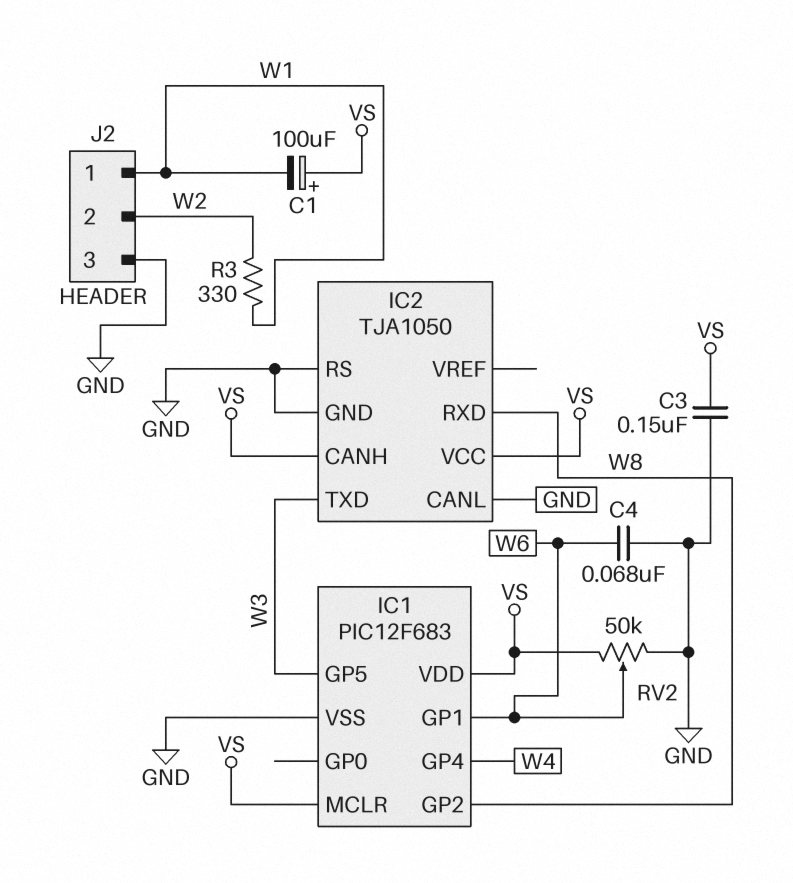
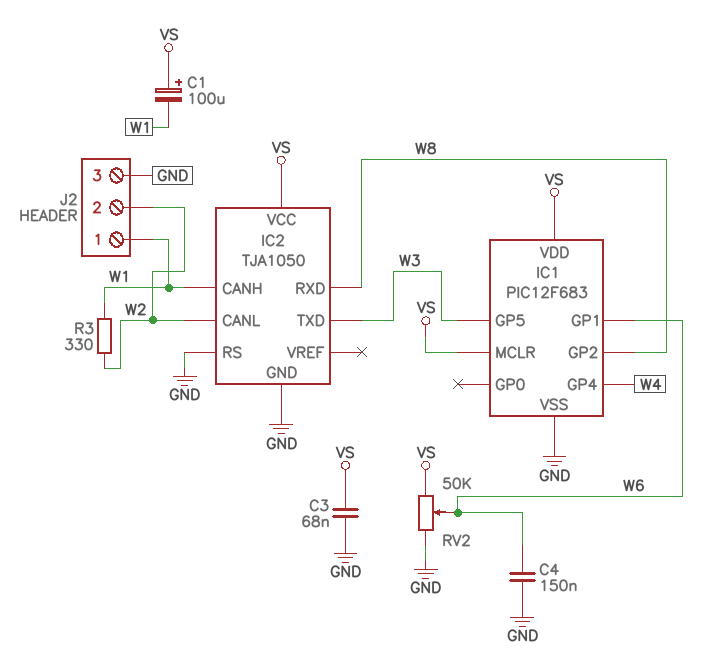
C3: 150nF (GND, VS) -> 68nF (GND, VS)
C4: 68nF (GND, W6) -> 150nF (GND, W6)
IC2 pin CANH: VS -> W1
IC2 pin CANL: GND -> W2

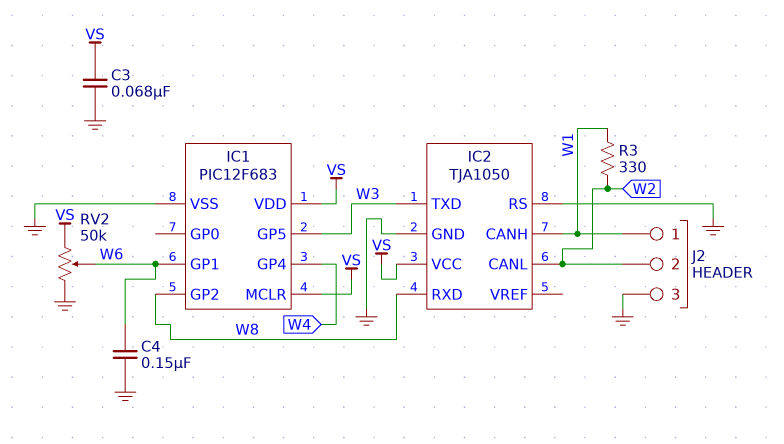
C1: 100uF (plus VS, minus W1) -> none

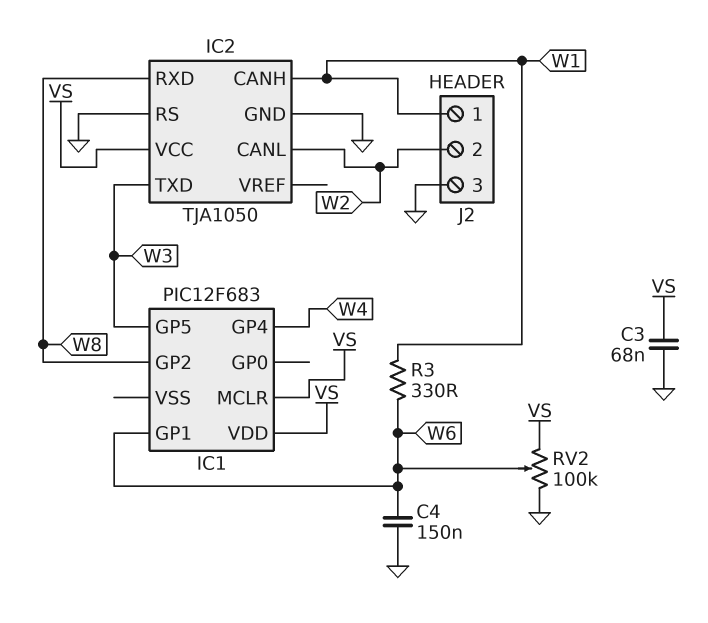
IC1 pin VSS: GND -> none
R3: 330 (W1, W2) -> 330 (W1, W6)
RV2: 50k (GND, VS, wiper W6) -> 100k (GND, VS, wiper W6)

